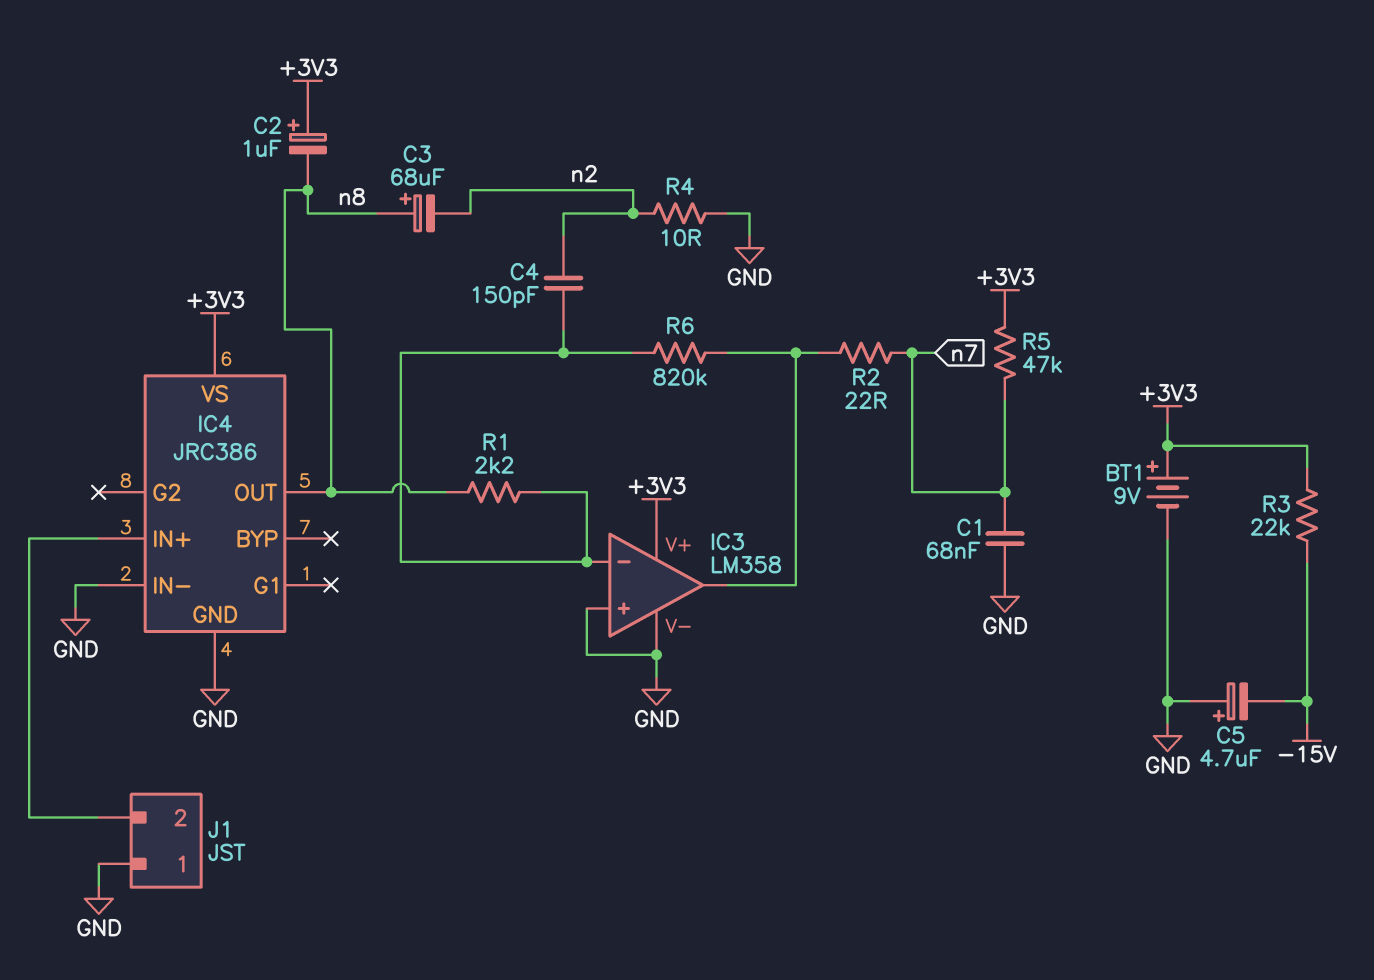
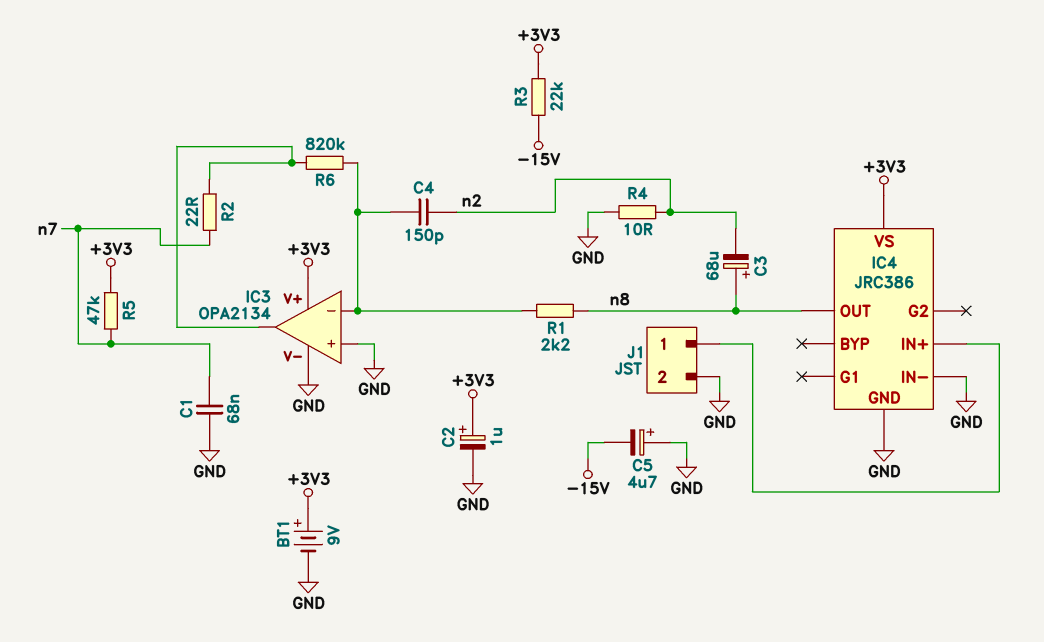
C2: 1uF (plus +3V3, minus n8) -> 1uF (plus +3V3, minus GND)
IC3: LM358 -> OPA2134
J1 pin 1: GND -> IC4/IN+
J1 pin 2: IC4/IN+ -> GND

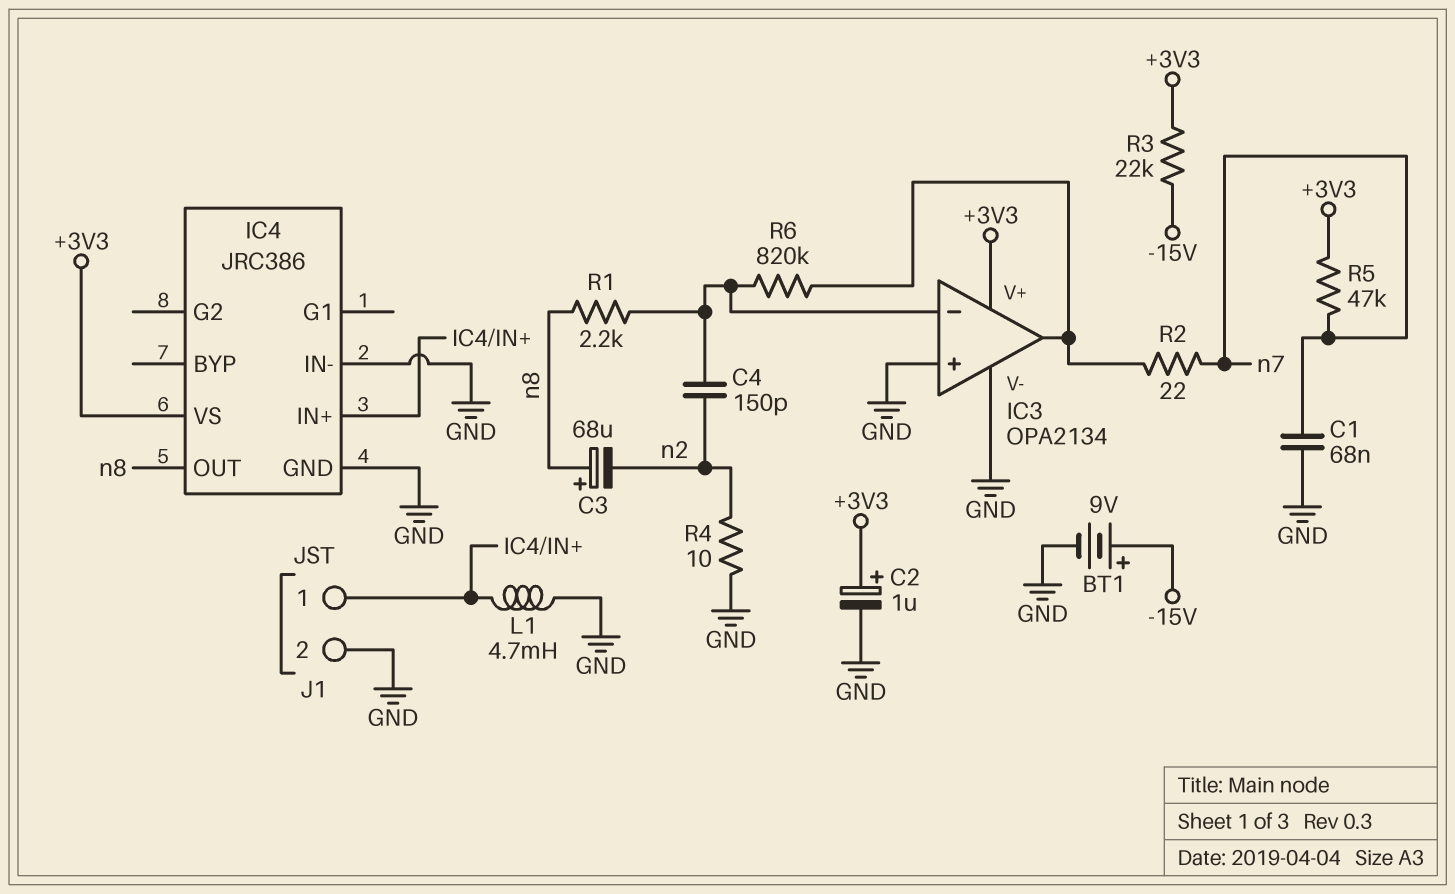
BT1: 9V (plus +3V3, minus GND) -> 9V (plus -15V, minus GND)
C5: 4.7uF (plus GND, minus -15V) -> none
L1: none -> 4.7mH (GND, IC4/IN+)

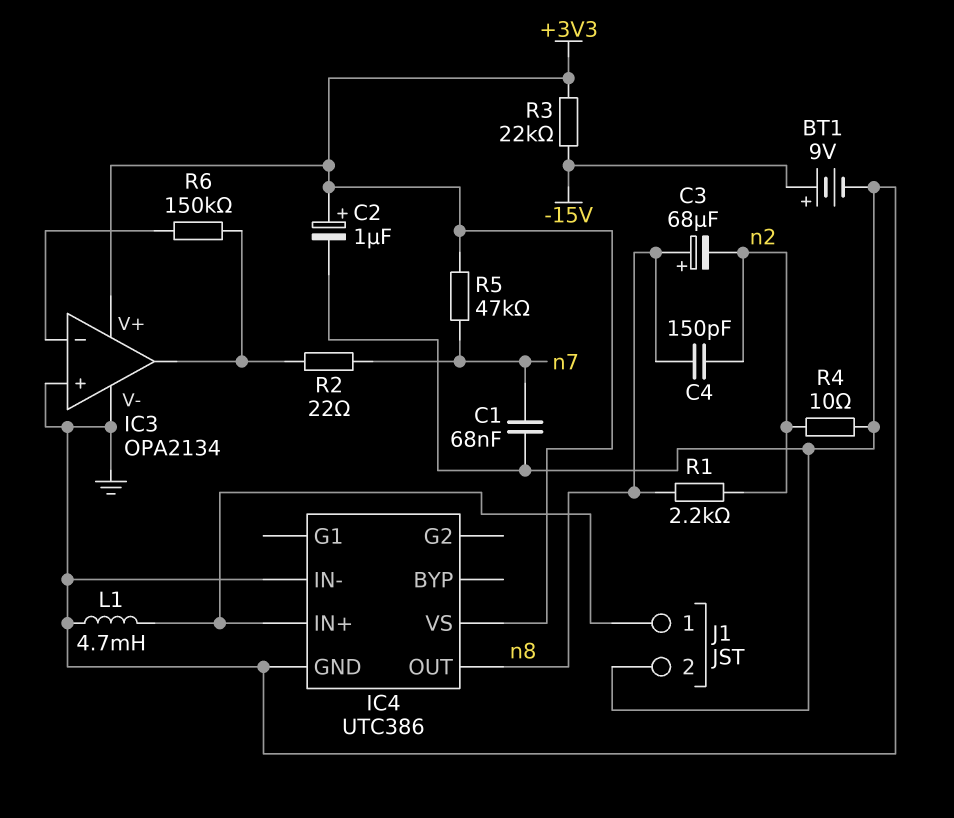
C4: 150pF (IC3/in-, n2) -> 150pF (n2, n8)
IC4: JRC386 -> UTC386
R1: 2.2k (IC3/in-, n8) -> 2.2k (n2, n8)
R6: 820k (IC3/in-, IC3/out) -> 150k (IC3/in-, IC3/out)

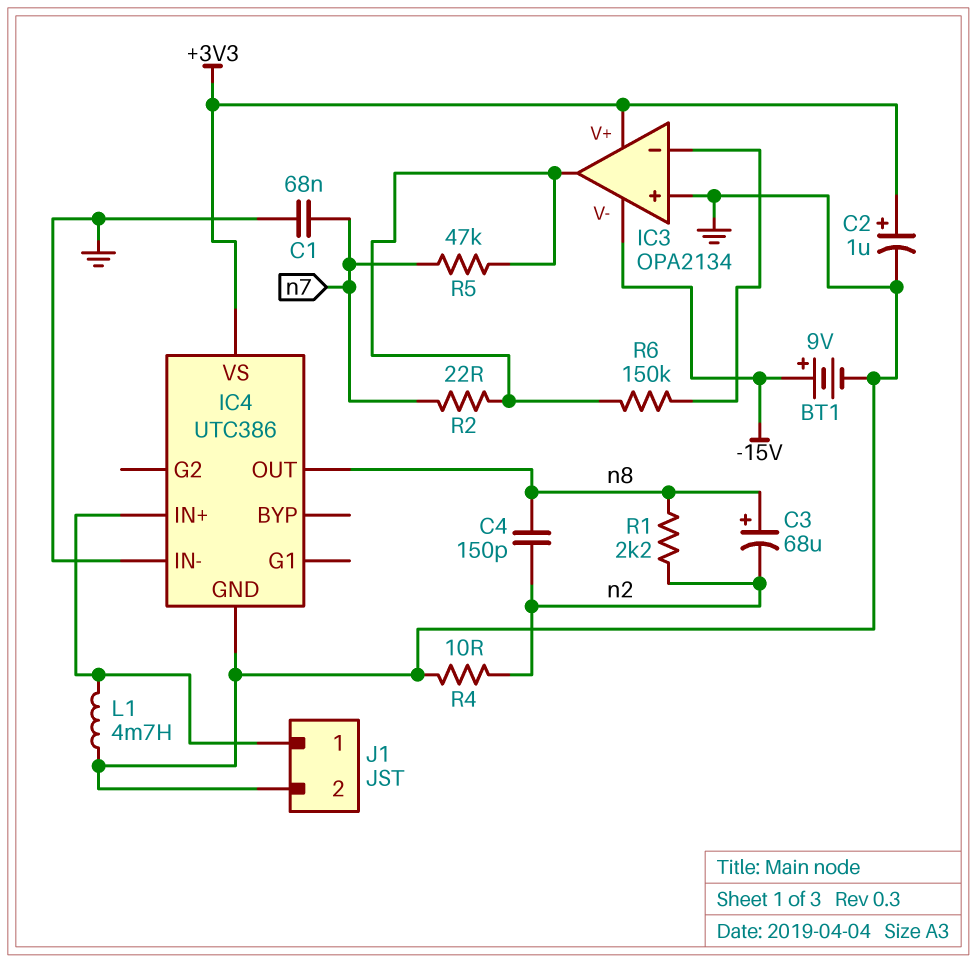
IC3 pin V-: GND -> -15V
R3: 22k (+3V3, -15V) -> none
R5: 47k (+3V3, n7) -> 47k (IC3/out, n7)

